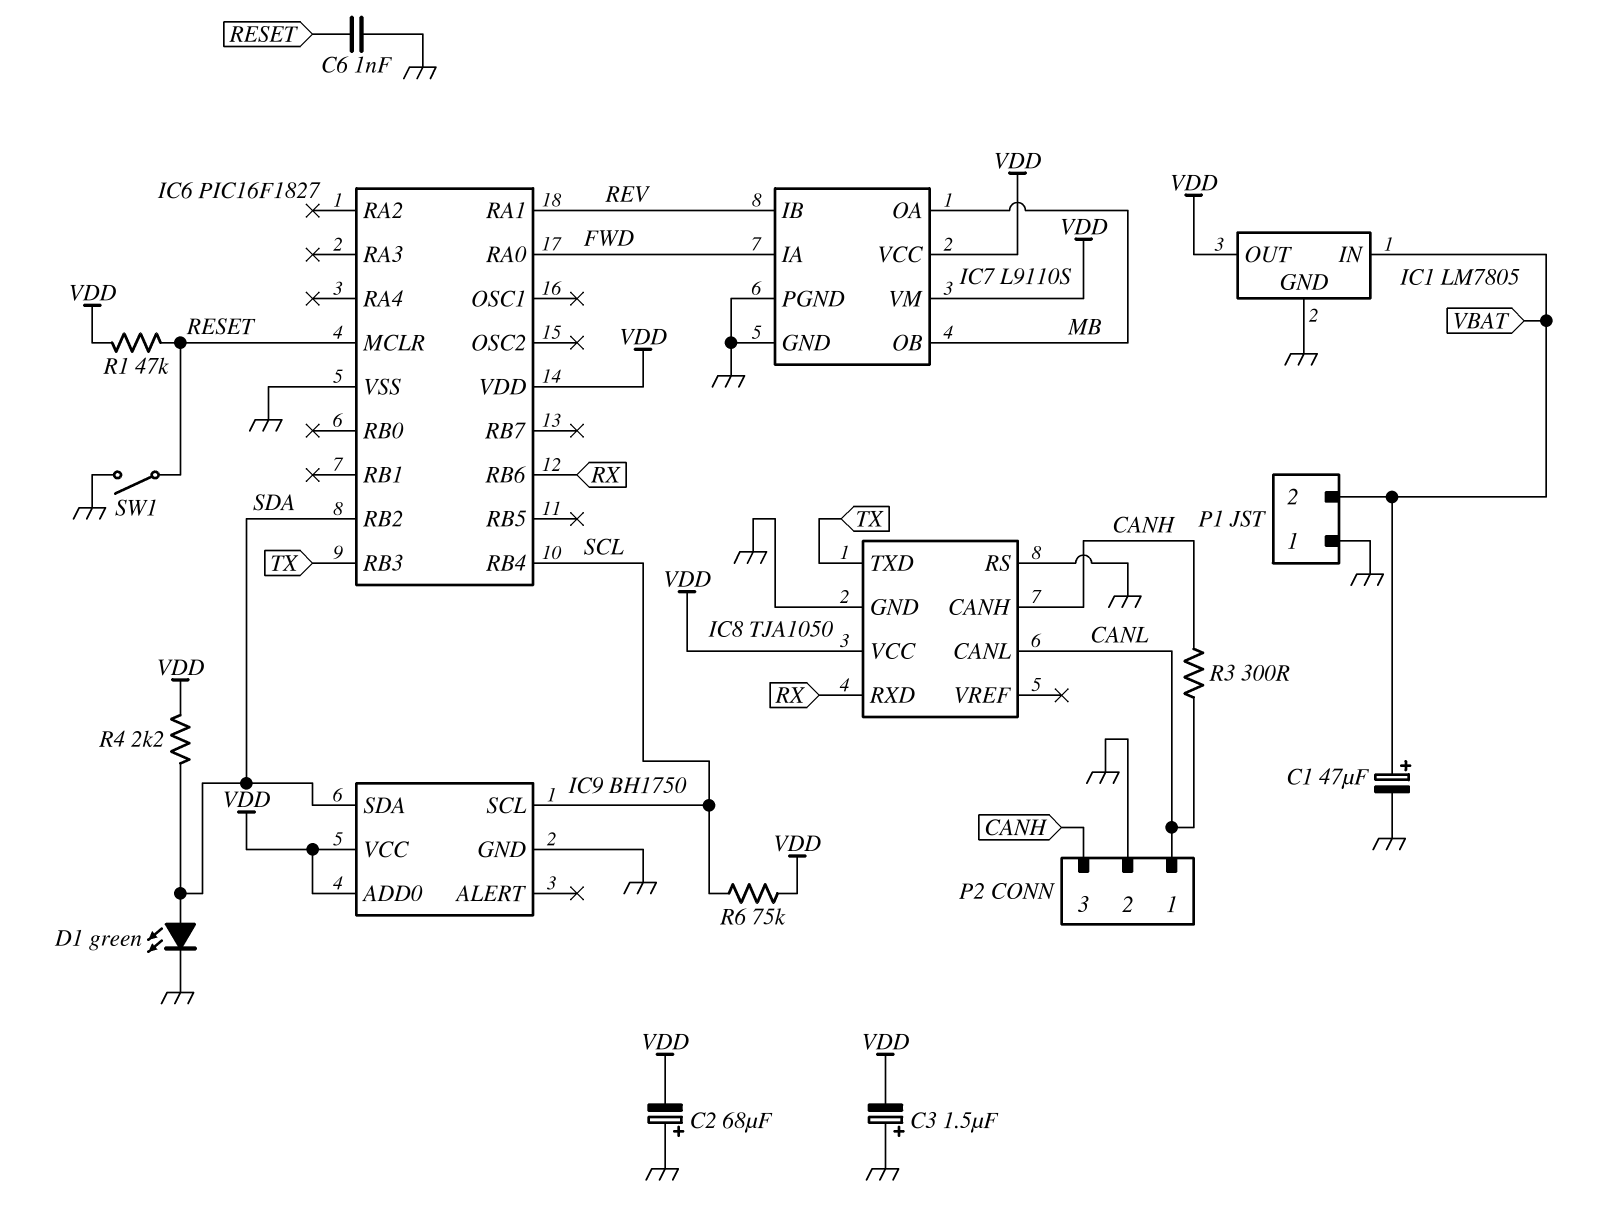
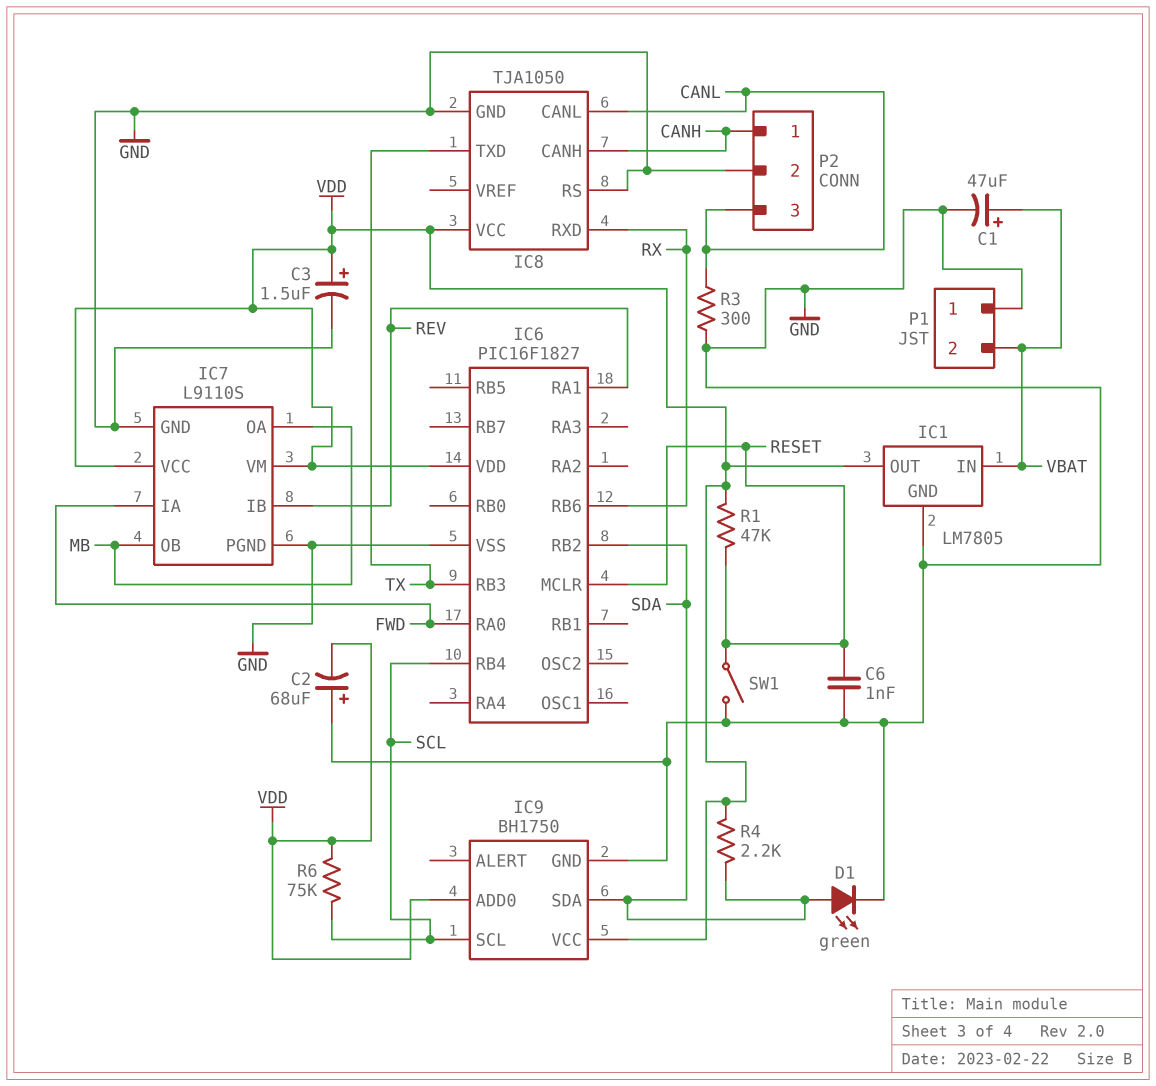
C3: 1.5uF (plus GND, minus VDD) -> 1.5uF (plus VDD, minus GND)
P2 pin 1: CANL -> CANH
P2 pin 3: CANH -> CANL
R3: 300 (CANH, CANL) -> 300 (CANL, GND)

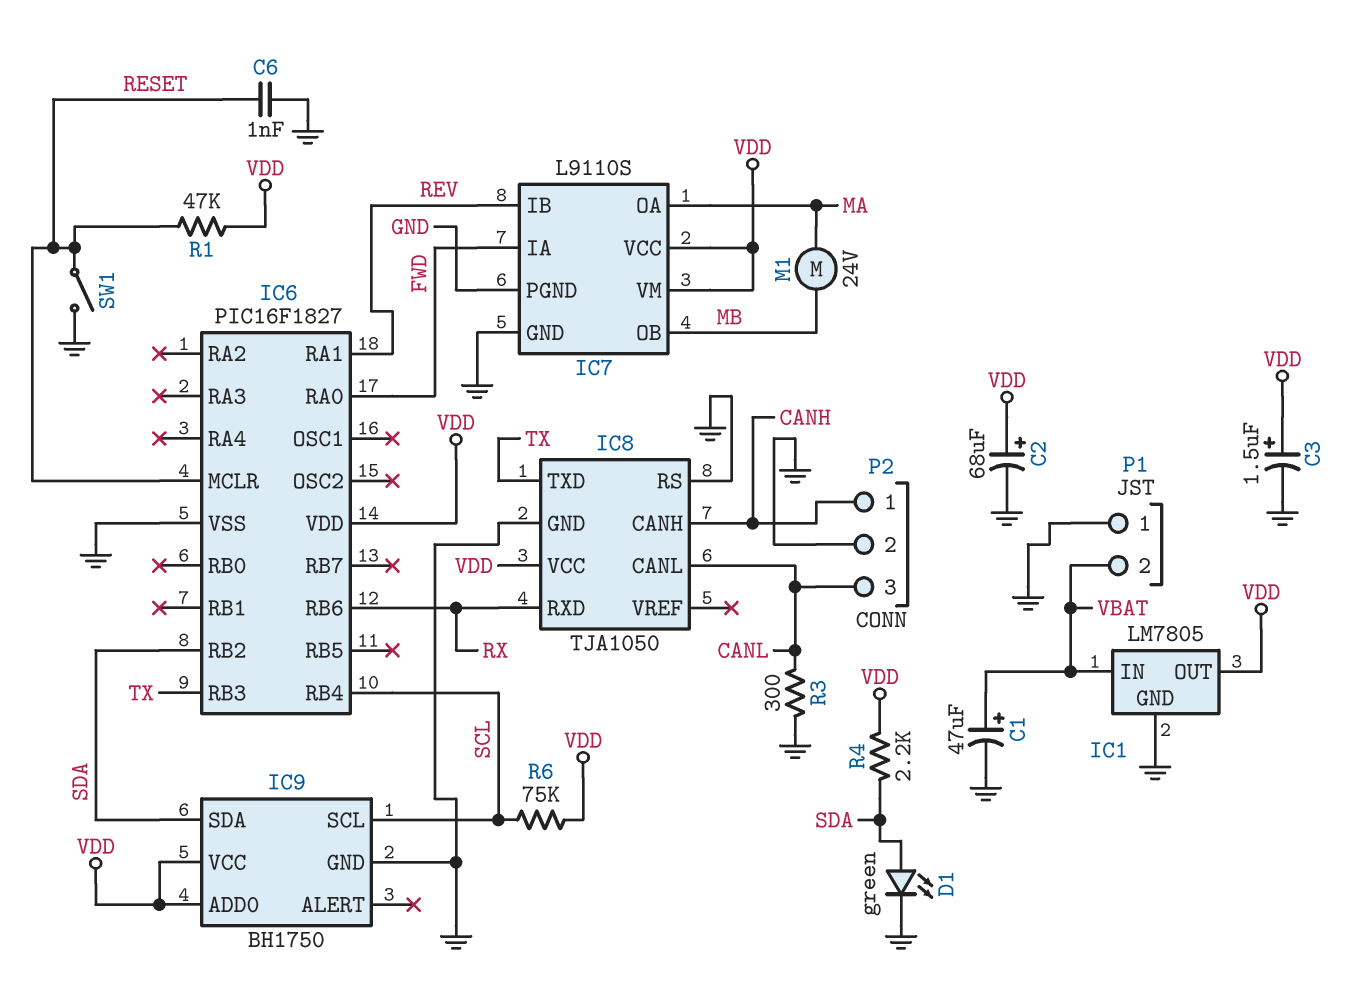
C2: 68uF (plus GND, minus VDD) -> 68uF (plus VDD, minus GND)
IC7 pin OA: MB -> MA
M1: none -> motor 24V (MA, MB)

